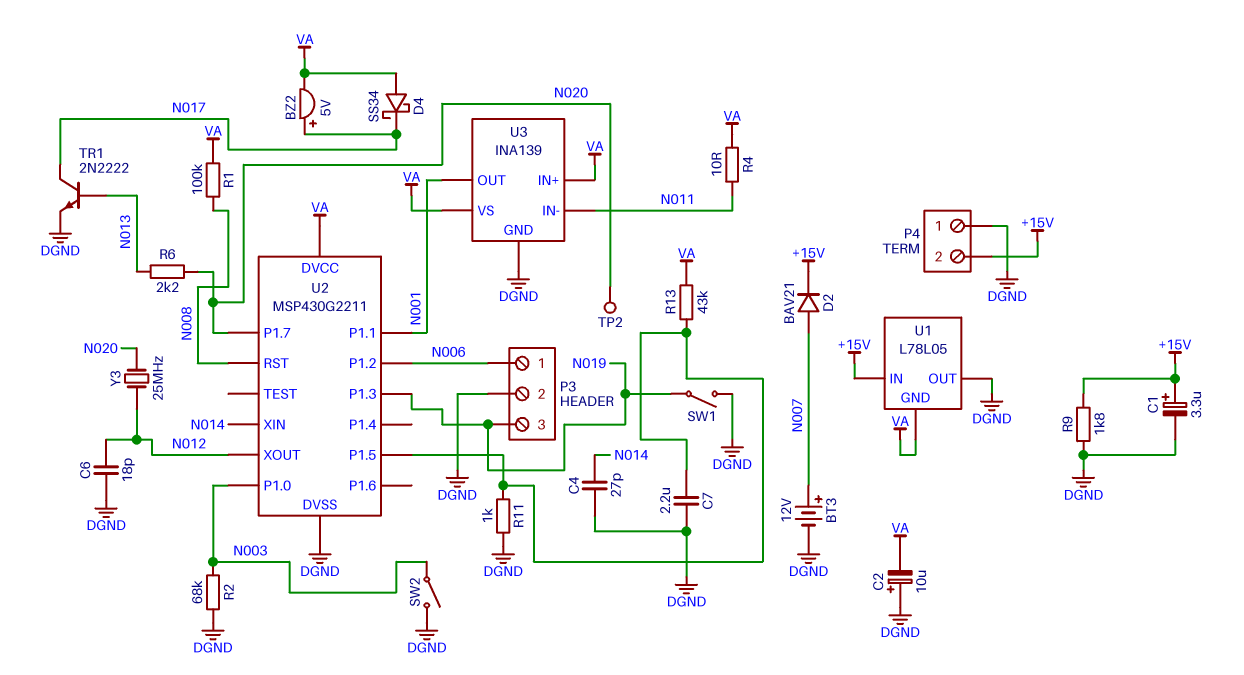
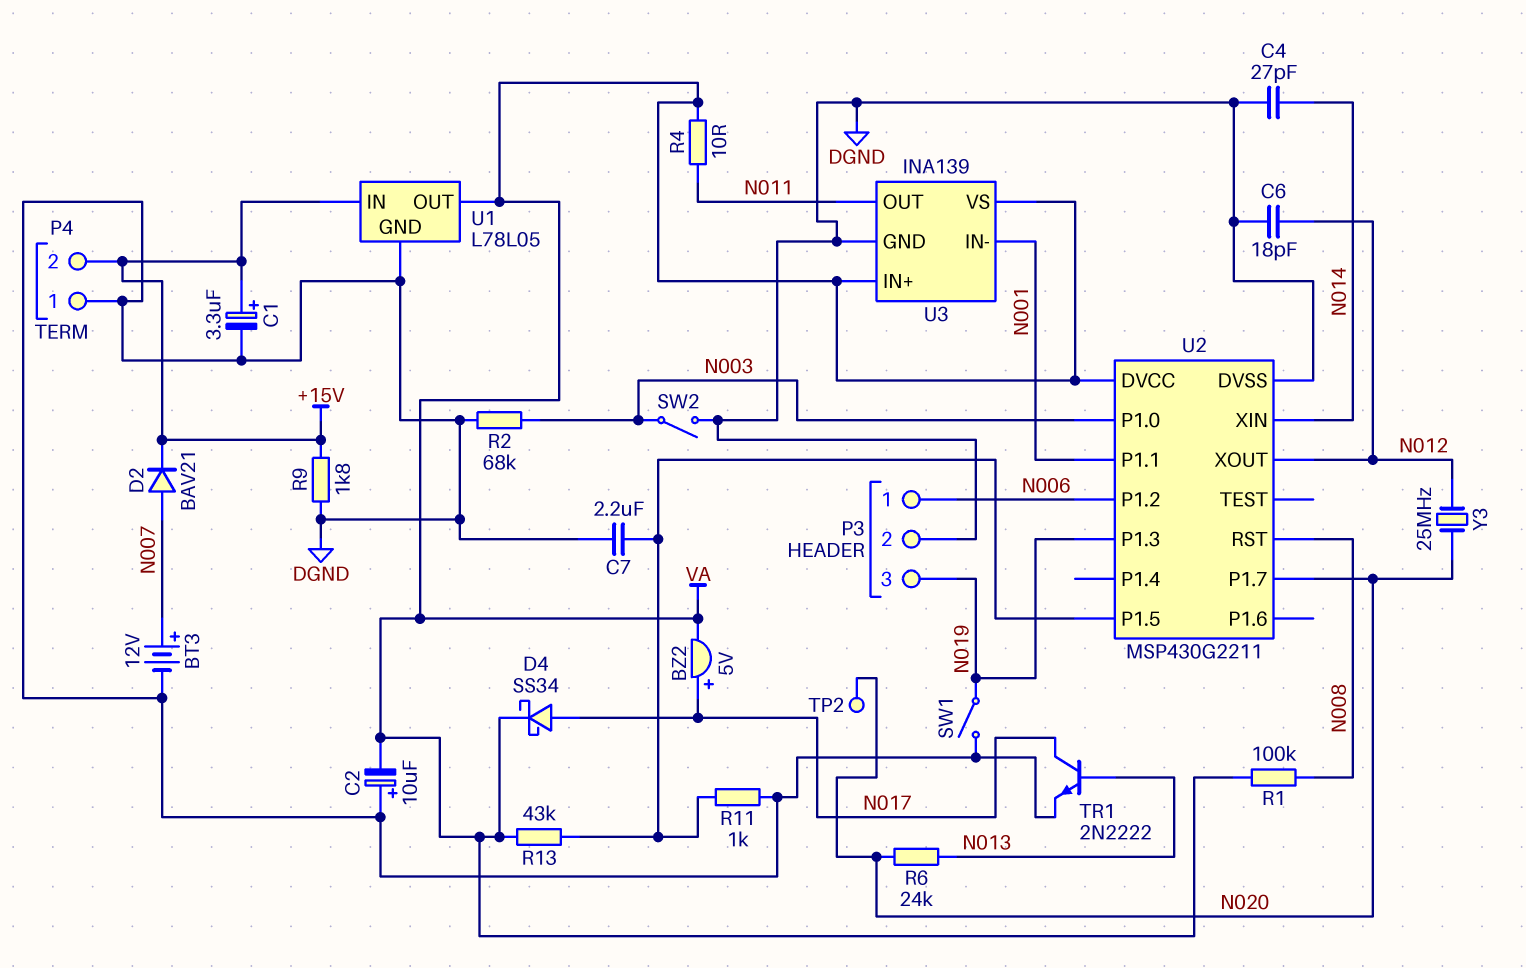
D4: schottky SS34 (A VA, K N017) -> schottky SS34 (A N017, K VA)
R6: 2.2k (N013, N020) -> 24k (N013, N020)
U1 pin GND: VA -> DGND
U1 pin OUT: DGND -> VA
U3 pin IN-: N011 -> N001
U3 pin OUT: N001 -> N011

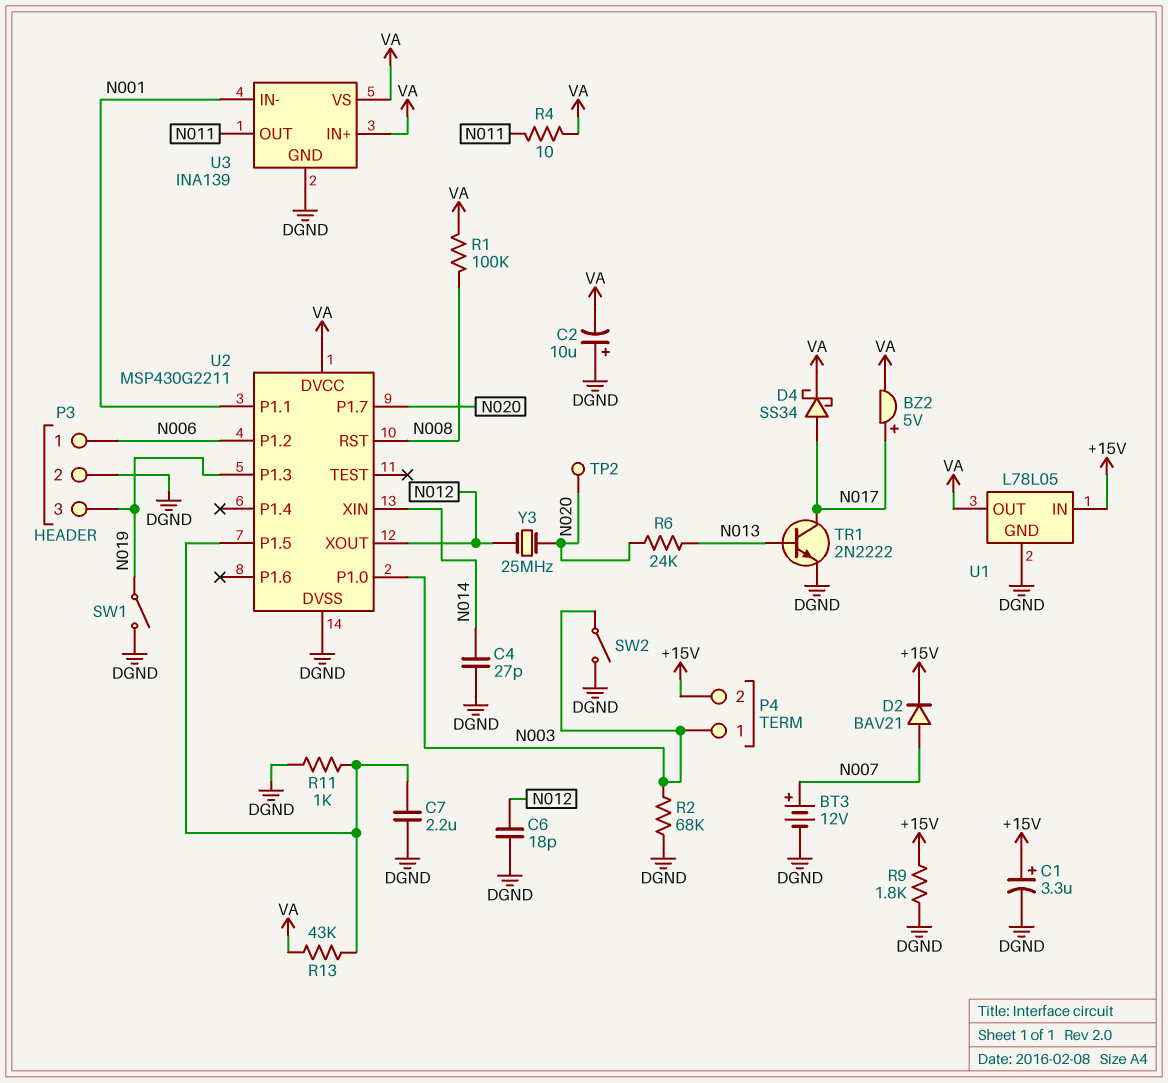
P4 pin 1: DGND -> N003

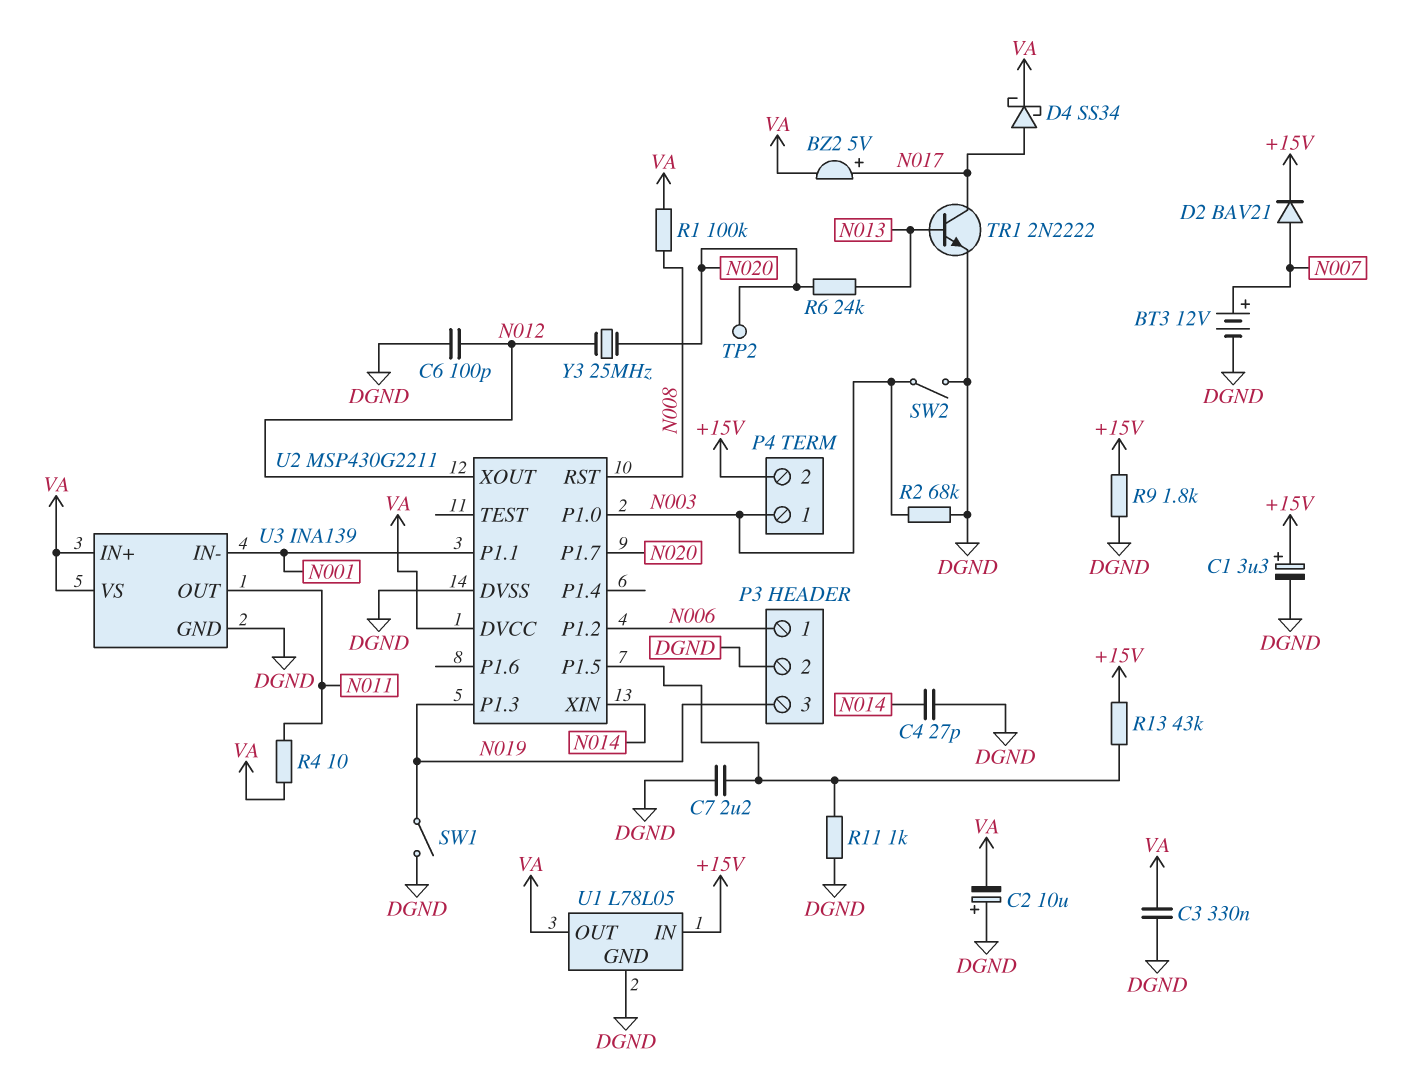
C3: none -> 330nF (DGND, VA)
C6: 18pF (DGND, N012) -> 100pF (DGND, N012)
R13: 43k (U2/P1.5, VA) -> 43k (+15V, U2/P1.5)

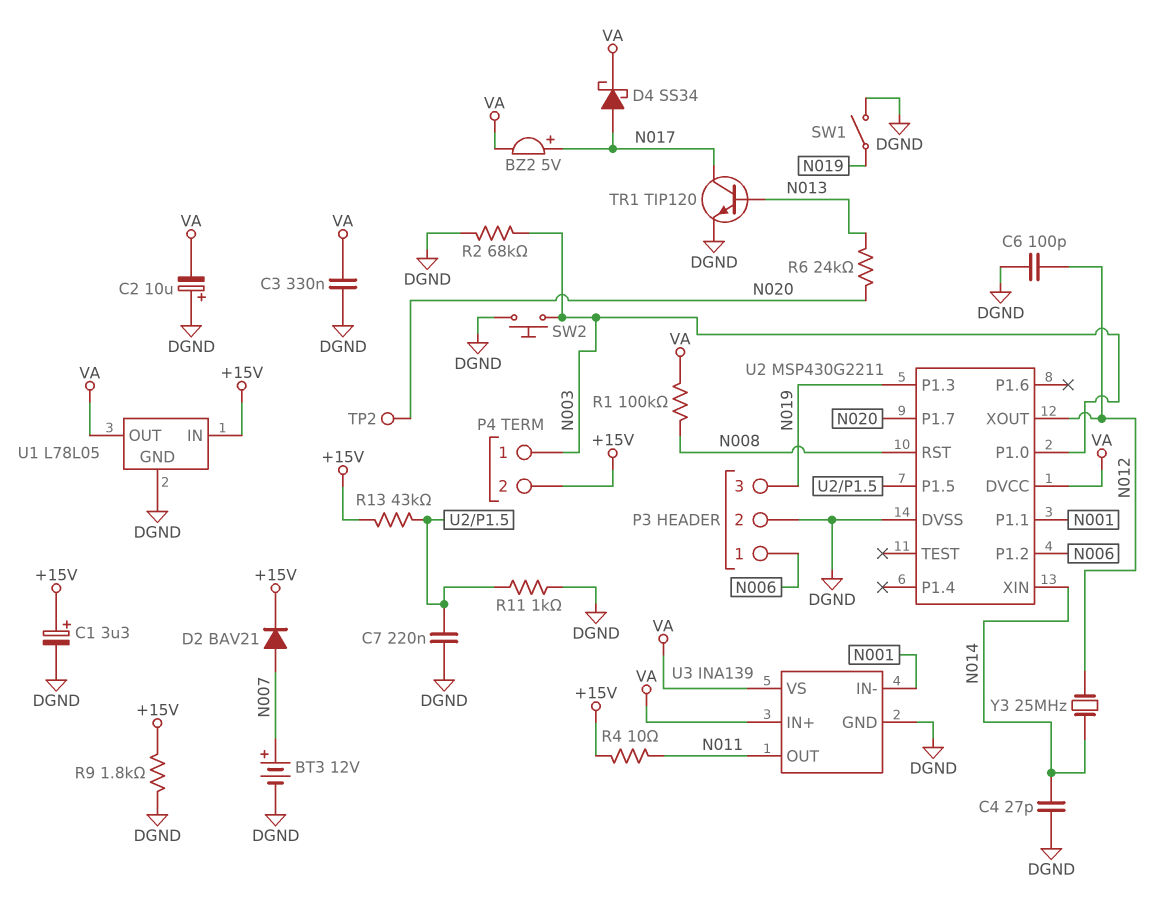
C7: 2.2uF (DGND, U2/P1.5) -> 220nF (DGND, U2/P1.5)
R4: 10 (N011, VA) -> 10 (+15V, N011)
SW2: switch (DGND, N003) -> button (DGND, N003)
TR1: NPN 2N2222 (B N013, C N017, E DGND) -> NPN TIP120 (B N013, C N017, E DGND)
Y3: 25MHz (N012, N020) -> 25MHz (N012, N014)

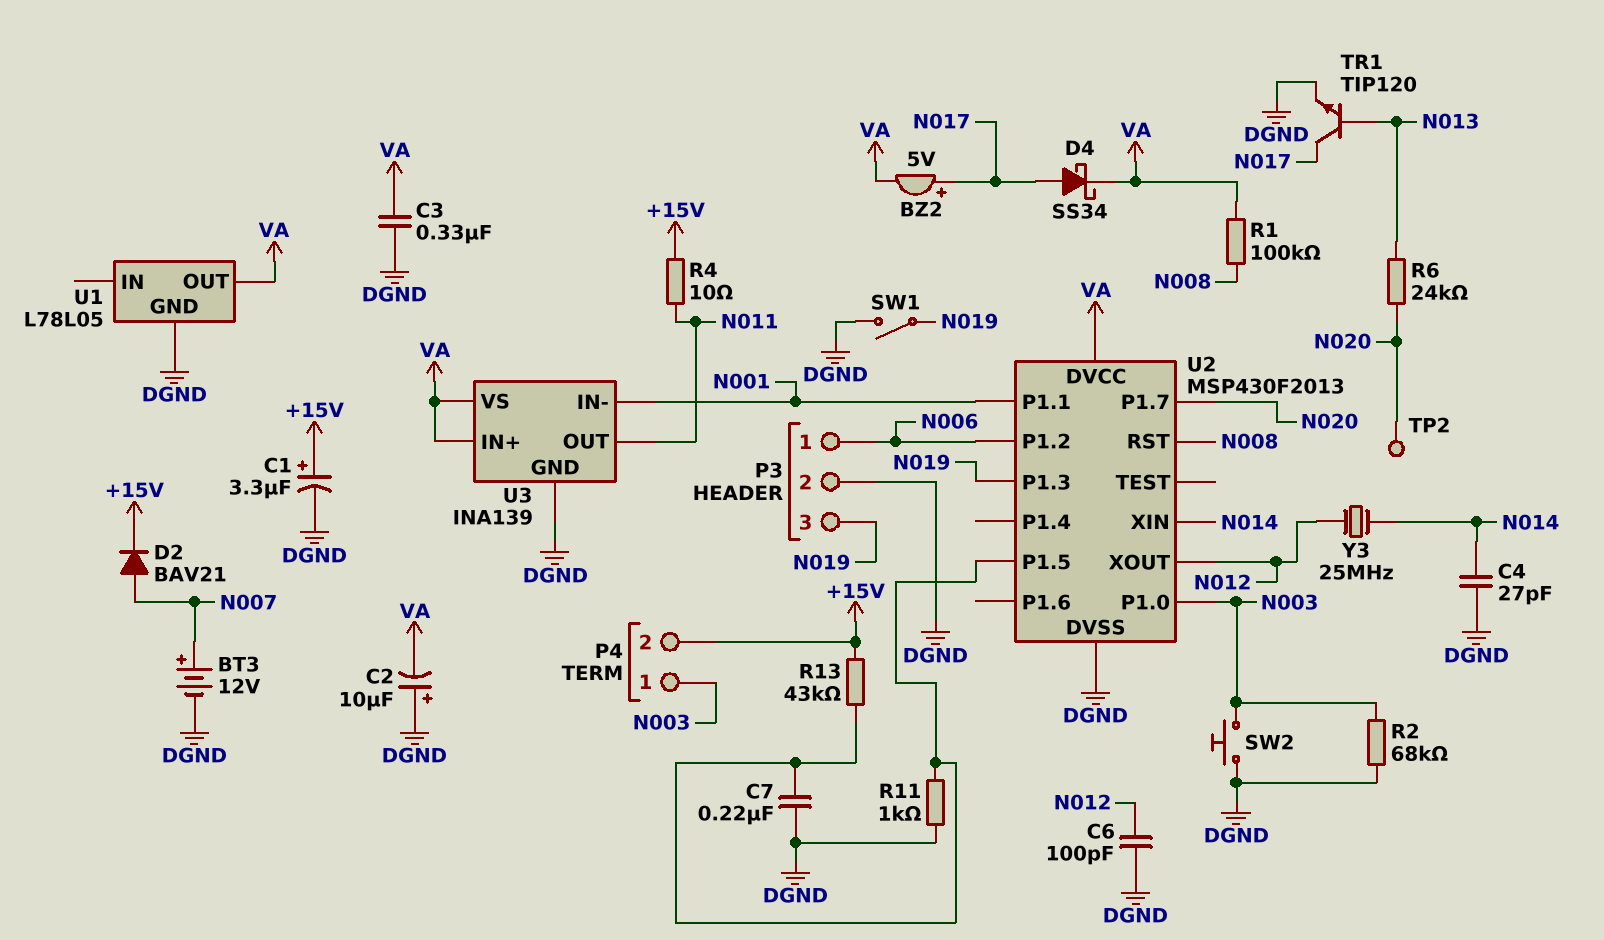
R9: 1.8k (+15V, DGND) -> none
U1 pin IN: +15V -> none
U2: MSP430G2211 -> MSP430F2013

